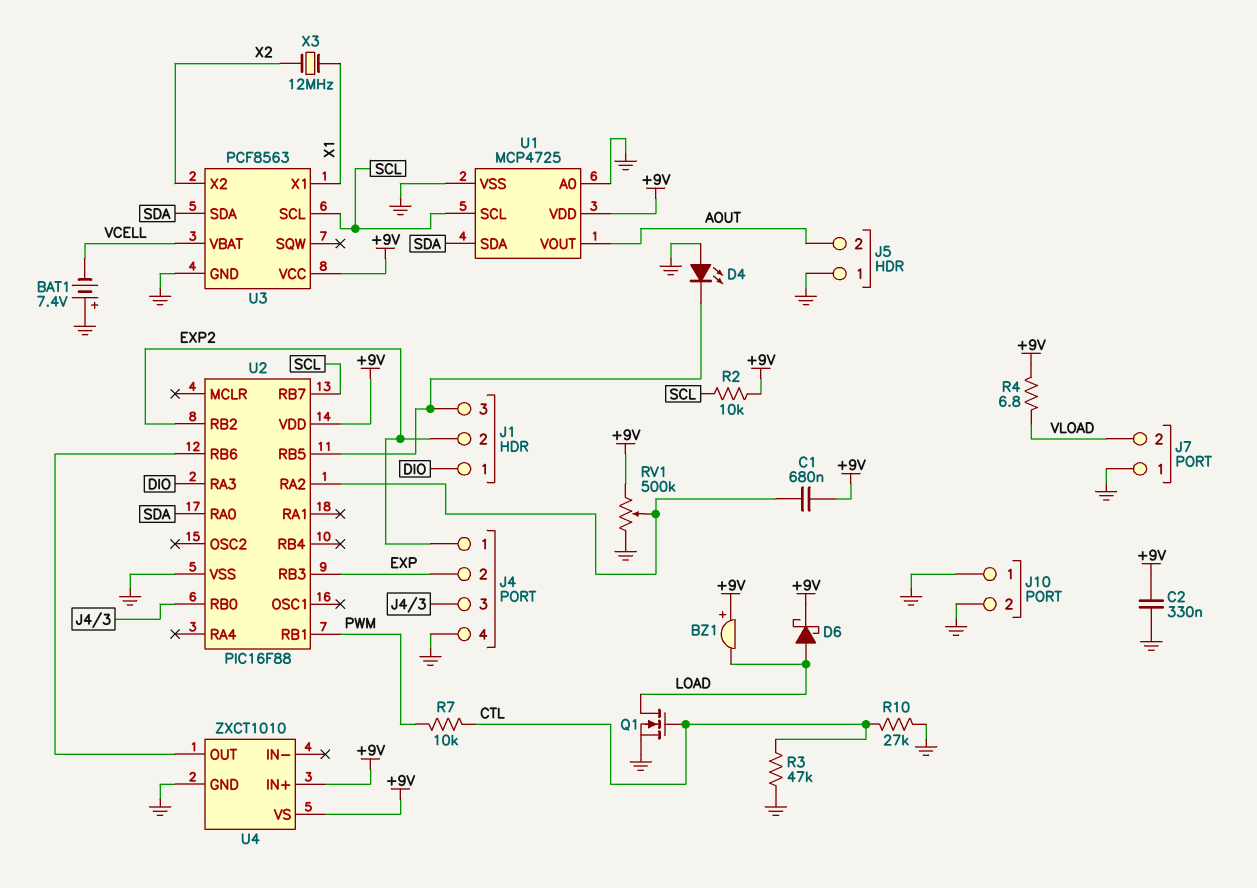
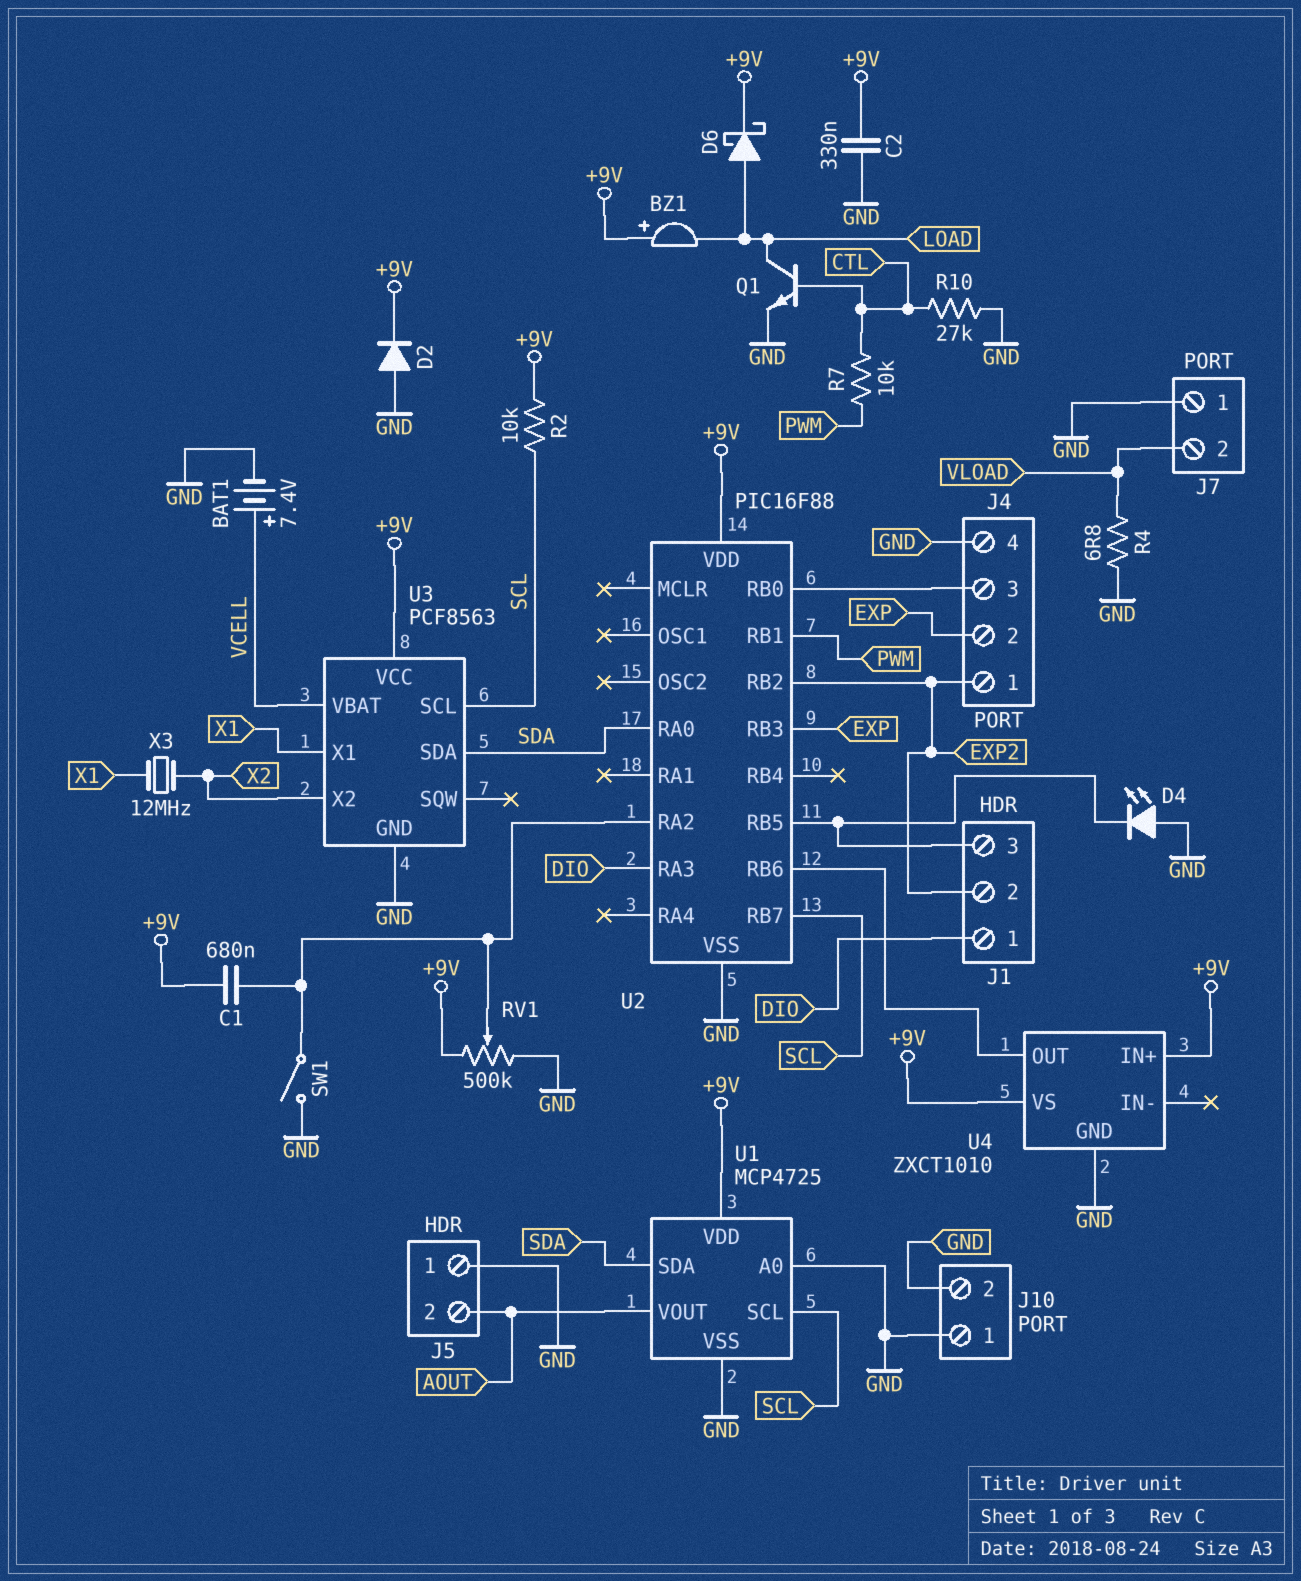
BAT1: 7.4V (plus GND, minus VCELL) -> 7.4V (plus VCELL, minus GND)
D2: none -> diode (A GND, K +9V)
Q1: NMOS (G CTL, D LOAD, S GND) -> NPN (B CTL, C LOAD, E GND)
R3: 47k (CTL, GND) -> none
R4: 6.8 (+9V, VLOAD) -> 6.8 (GND, VLOAD)
SW1: none -> switch (GND, U2/RA2)

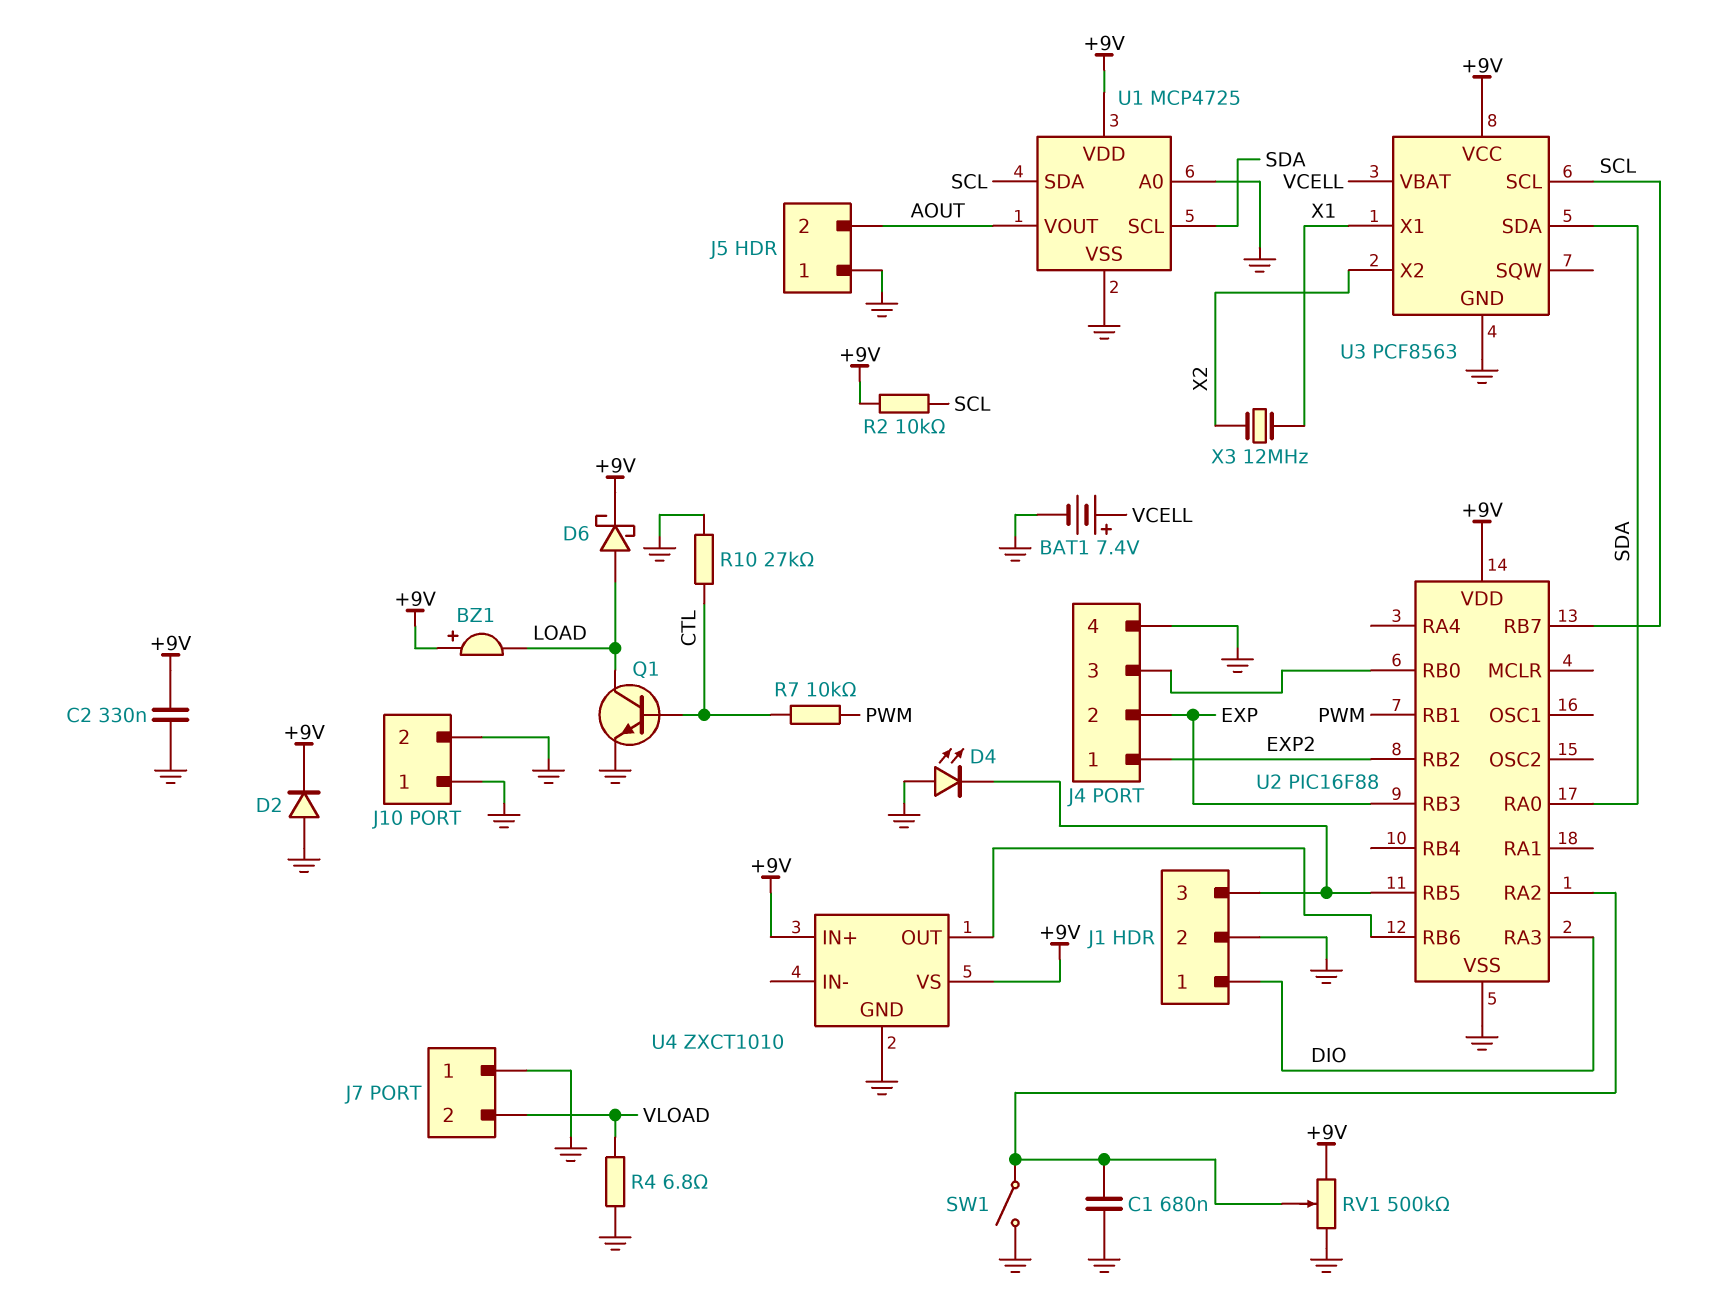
C1: 680nF (+9V, U2/RA2) -> 680nF (GND, U2/RA2)
J1 pin 2: EXP2 -> GND
U1 pin SCL: SCL -> SDA
U1 pin SDA: SDA -> SCL

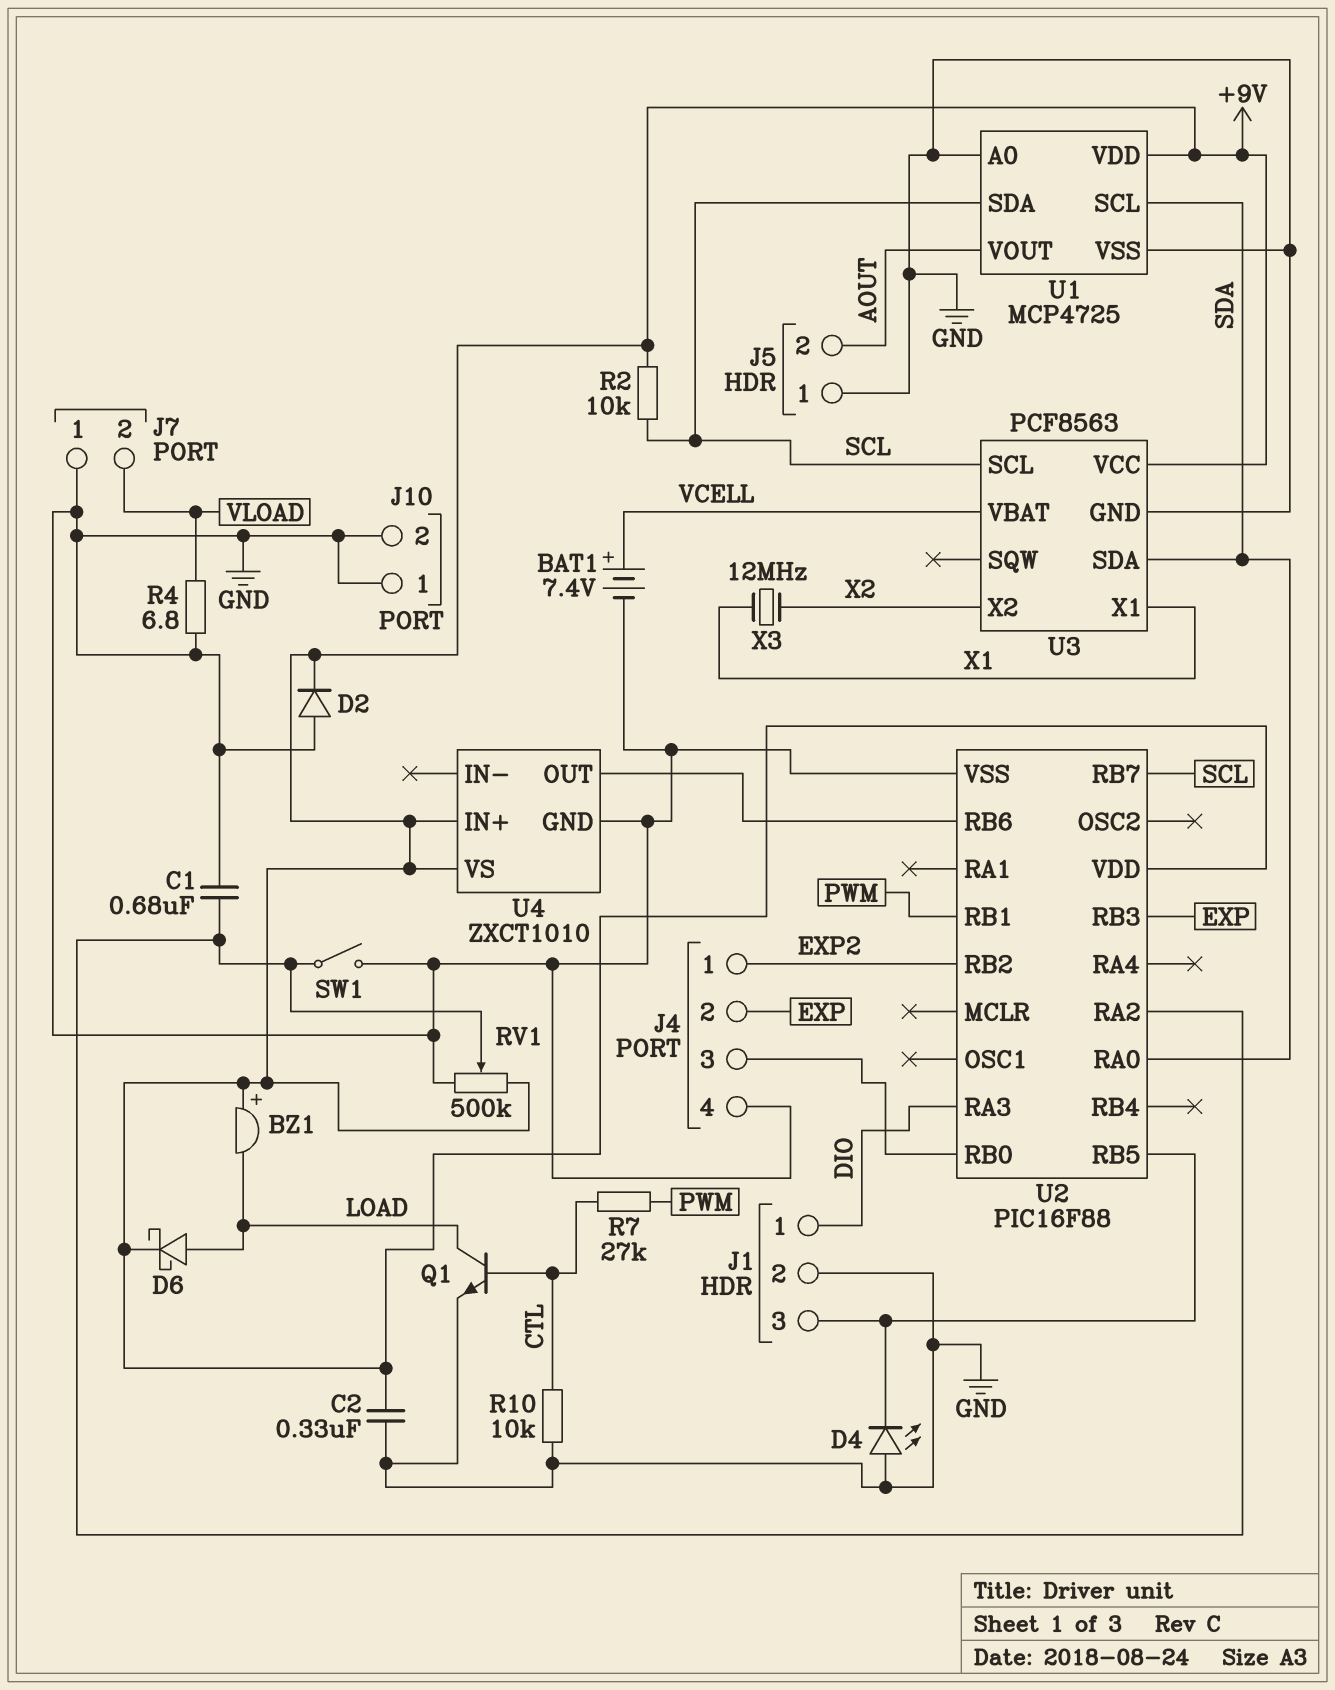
R7: 10k (CTL, PWM) -> 27k (CTL, PWM)
R10: 27k (CTL, GND) -> 10k (CTL, GND)

